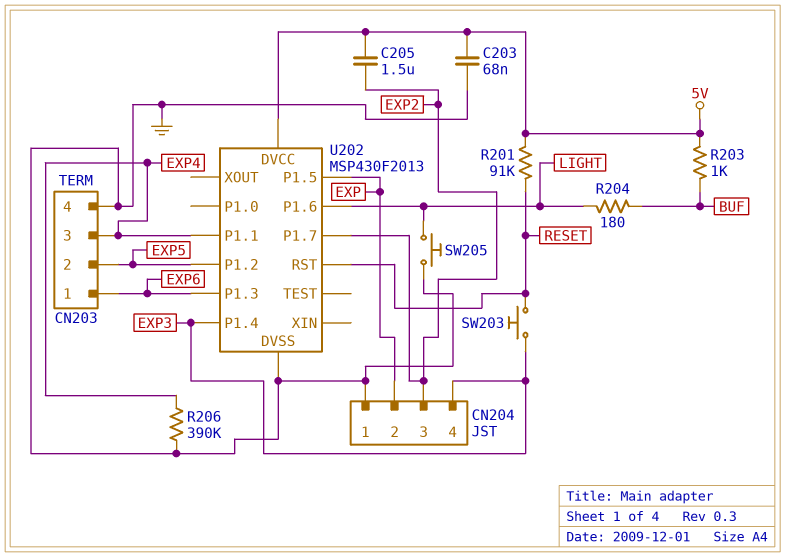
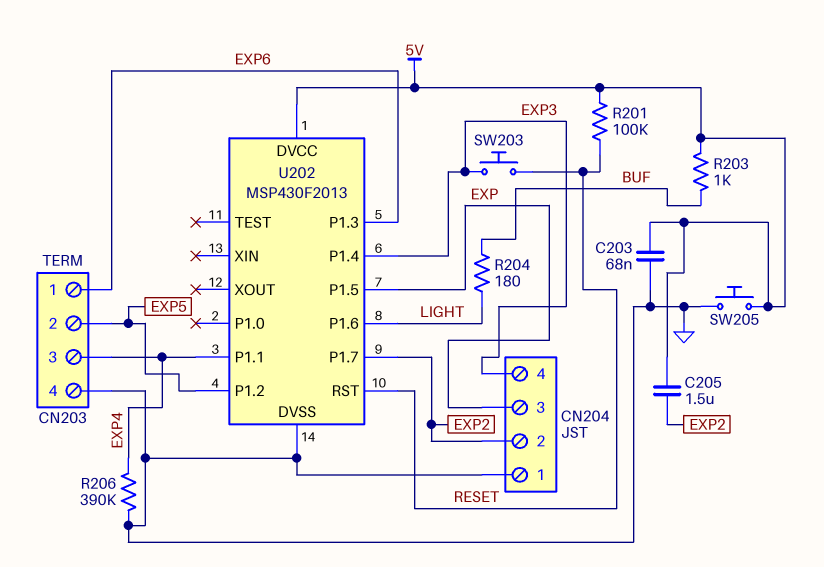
CN204 pin 2: EXP -> EXP2
CN204 pin 3: EXP2 -> EXP
R201: 91k (5V, RESET) -> 100k (5V, RESET)
SW205: button (GND, LIGHT) -> button (5V, GND)

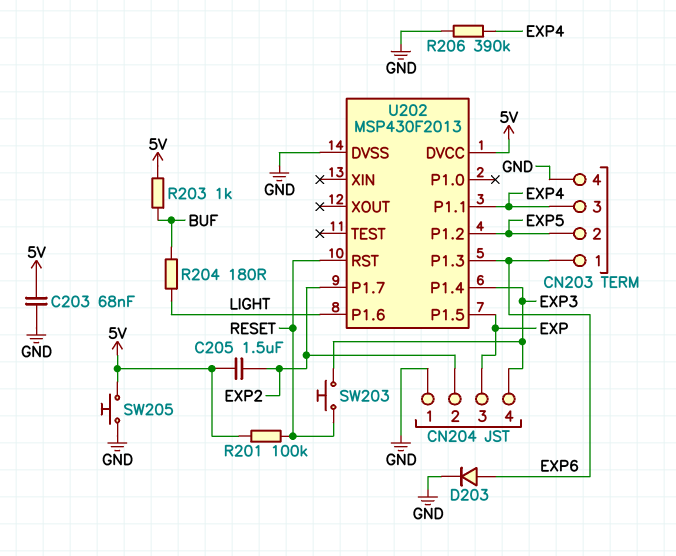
D203: none -> diode (A EXP6, K GND)

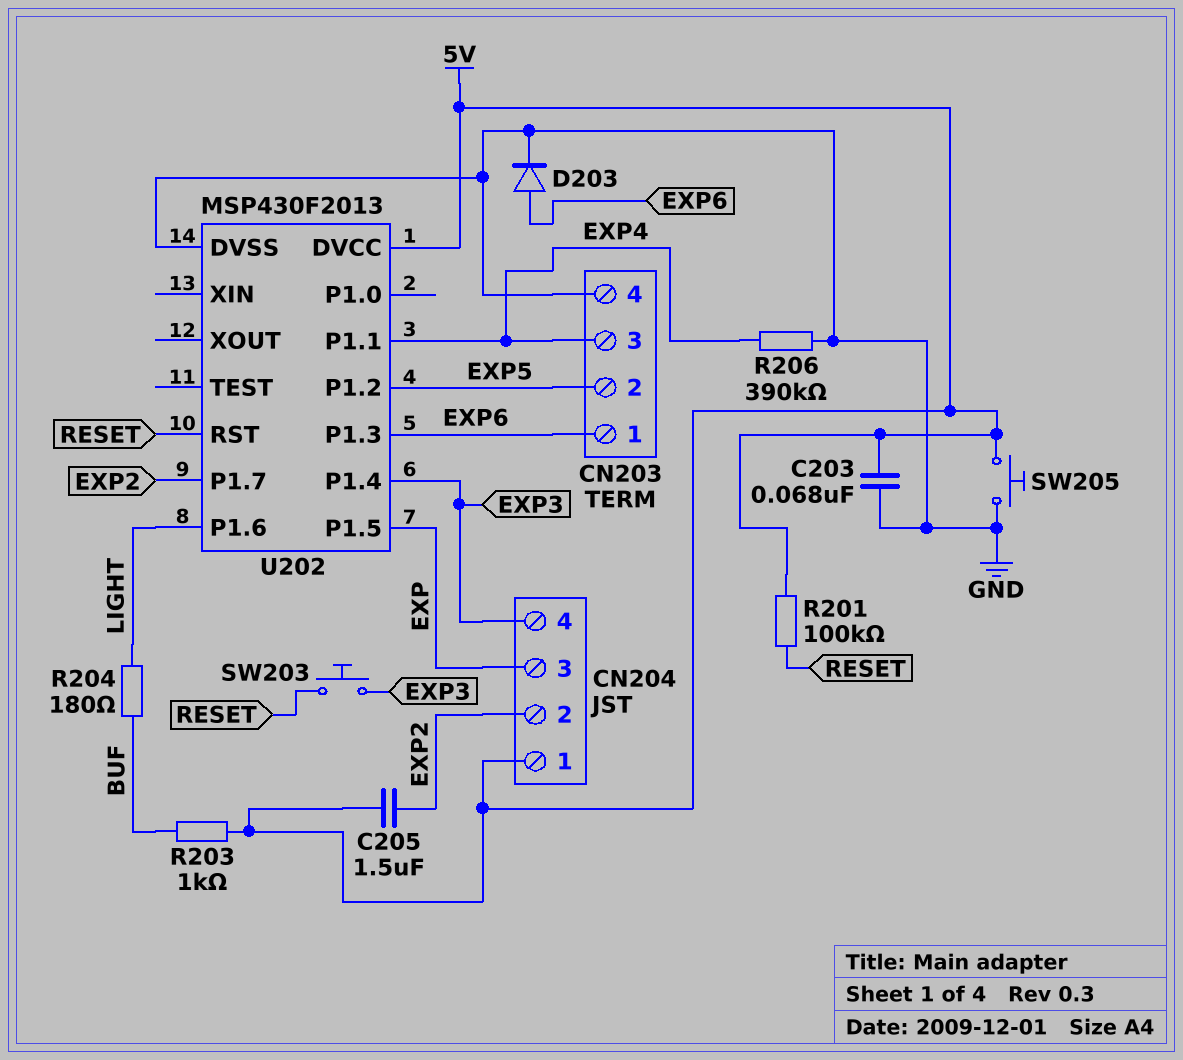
CN204 pin 1: GND -> 5V

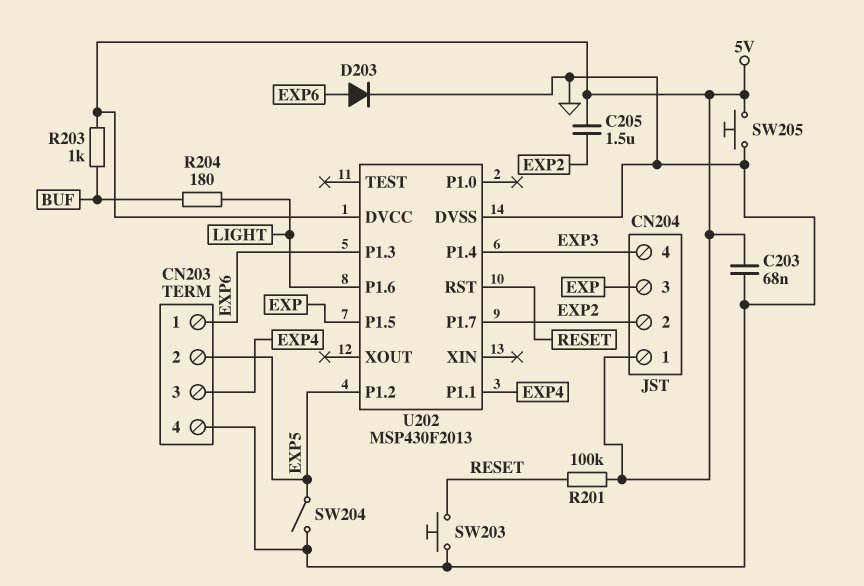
R206: 390k (EXP4, GND) -> none
SW203: button (EXP3, RESET) -> button (GND, RESET)
SW204: none -> switch (EXP5, GND)

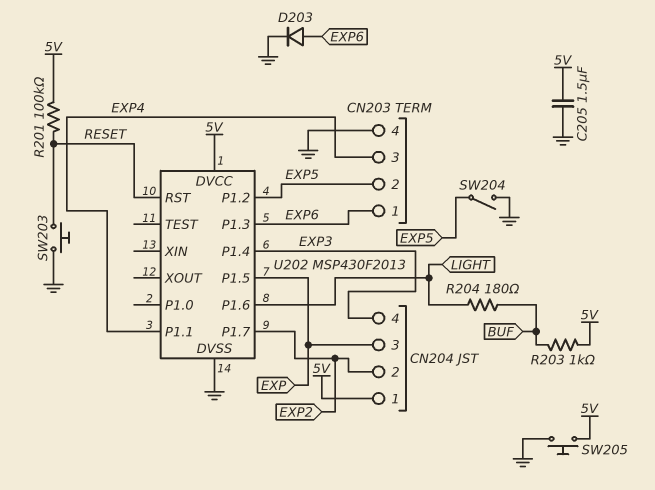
C203: 68nF (5V, GND) -> none
C205: 1.5uF (5V, EXP2) -> 1.5uF (5V, GND)

